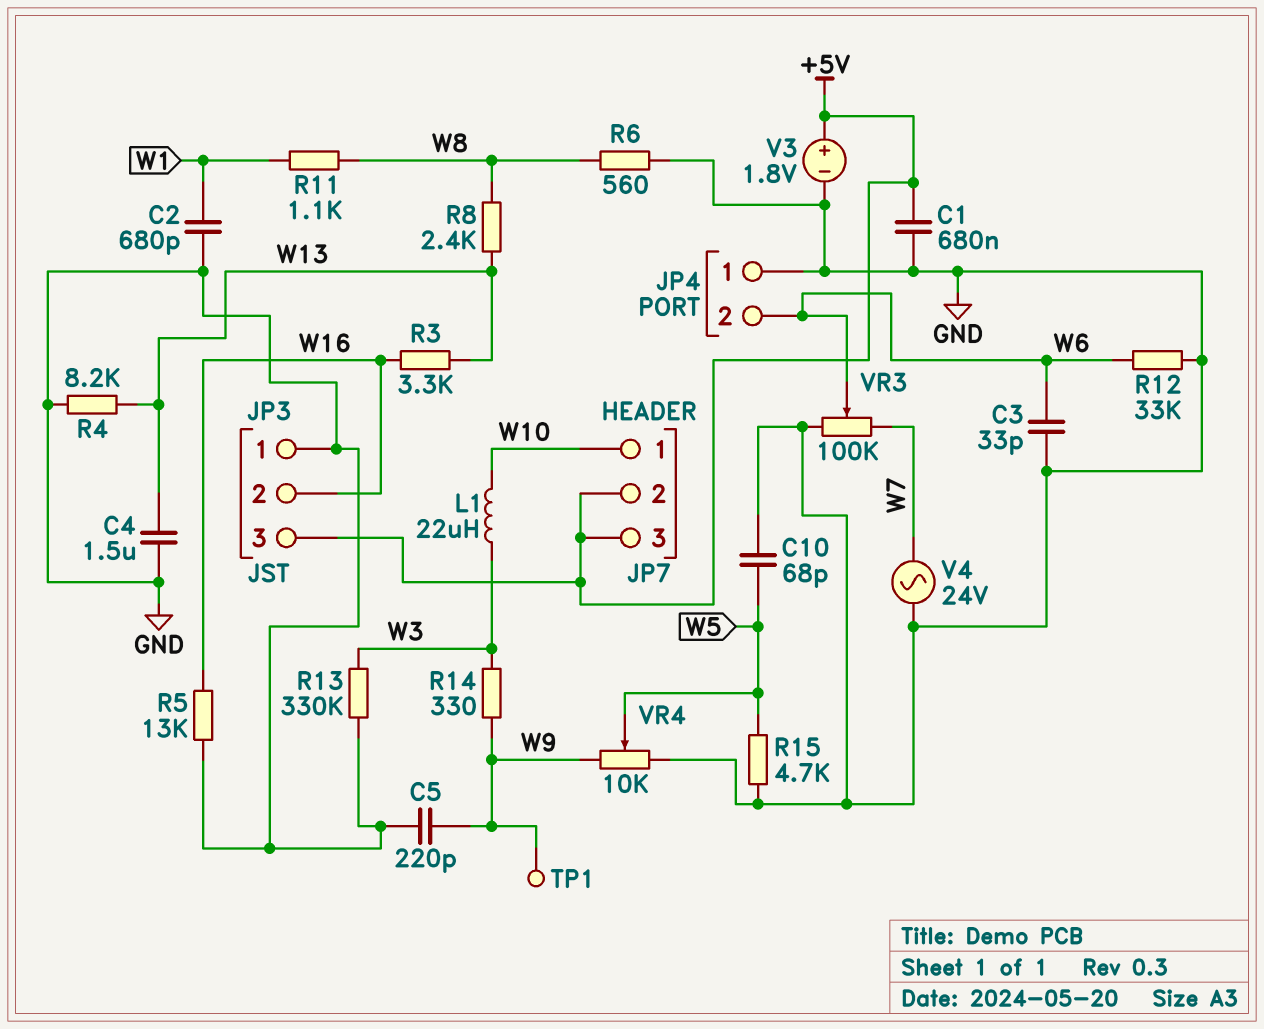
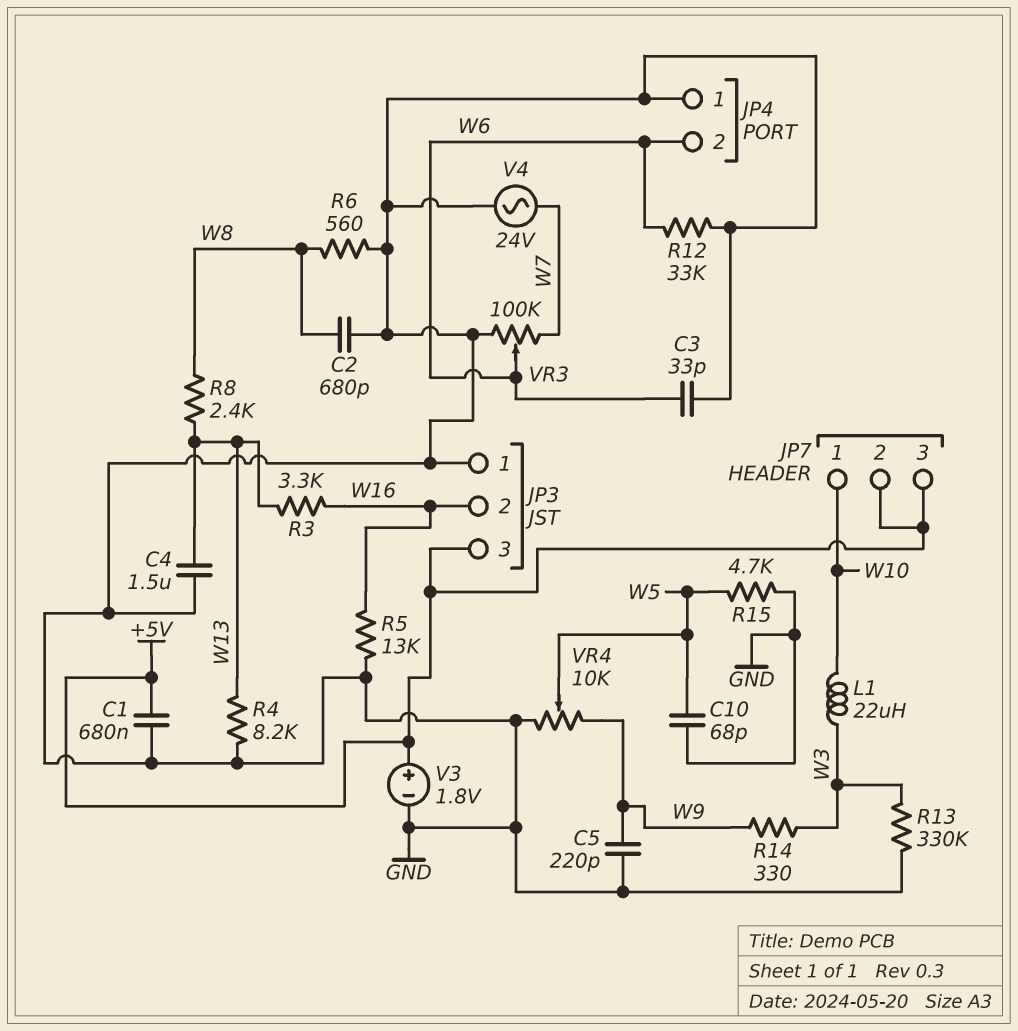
C2: 680pF (GND, W1) -> 680pF (GND, W8)
R11: 1.1k (W1, W8) -> none
TP1: test point (W9) -> none

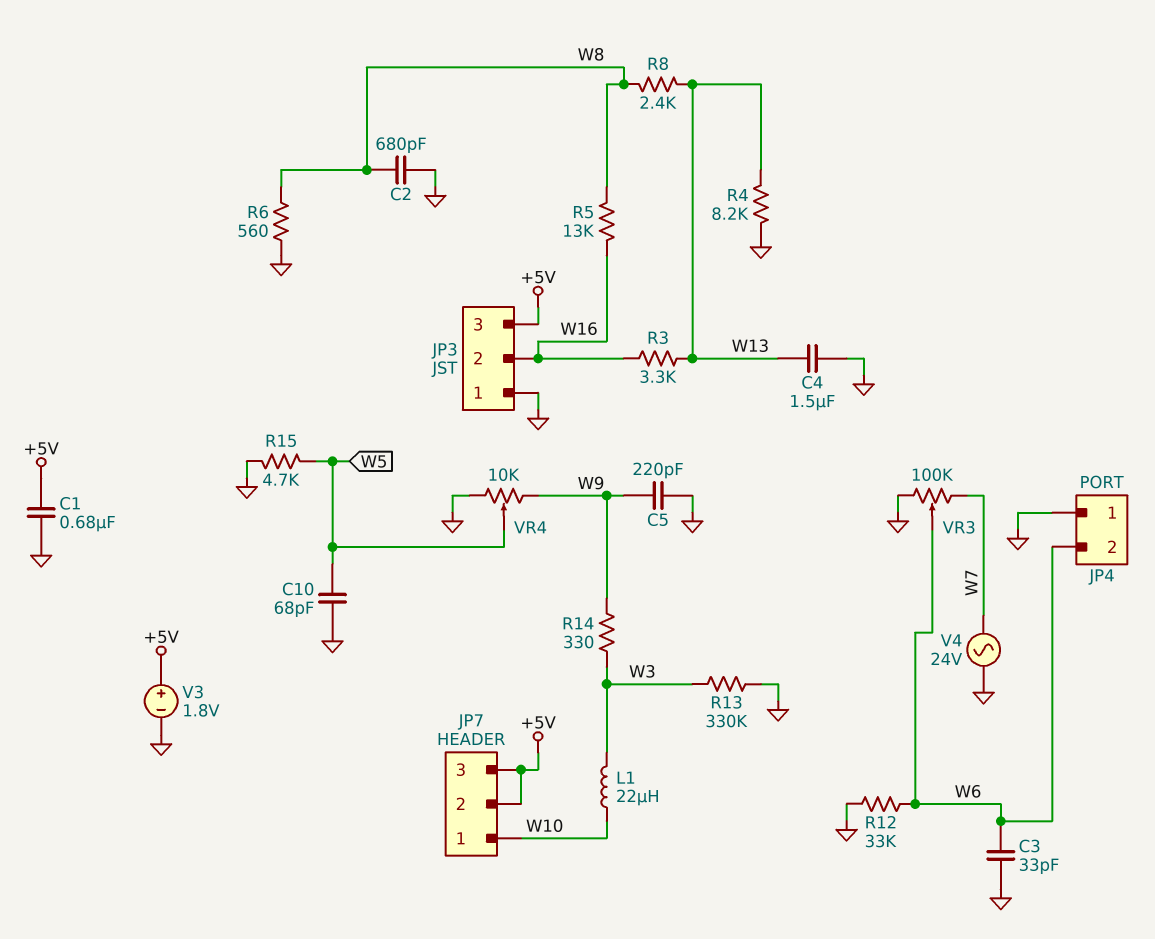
R5: 13k (GND, W16) -> 13k (W8, W16)

